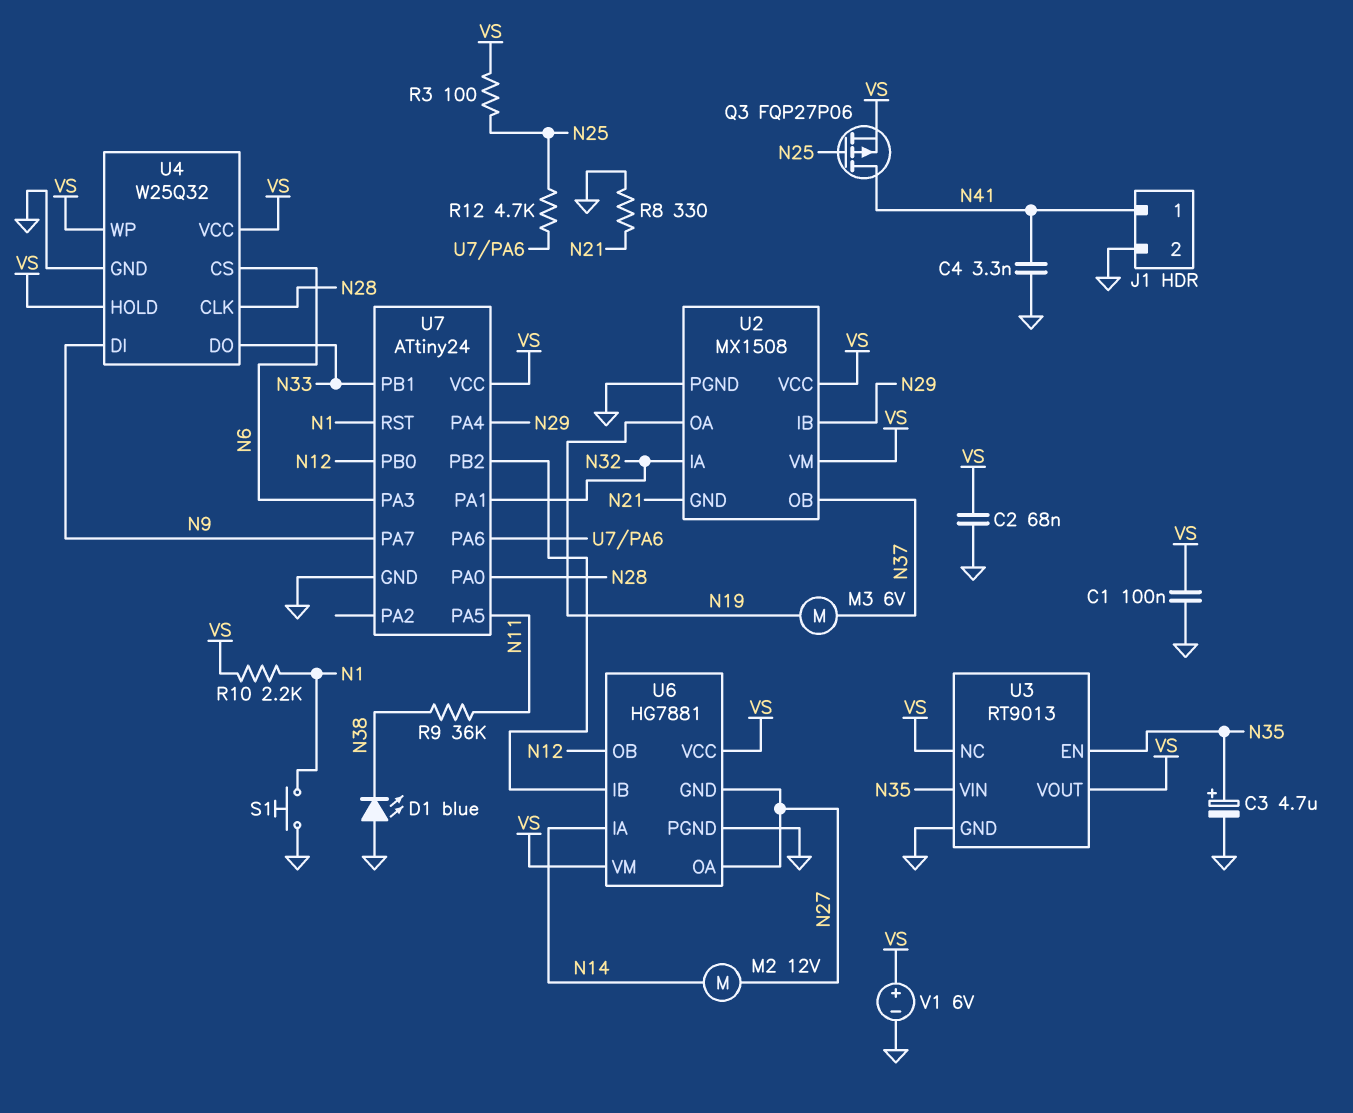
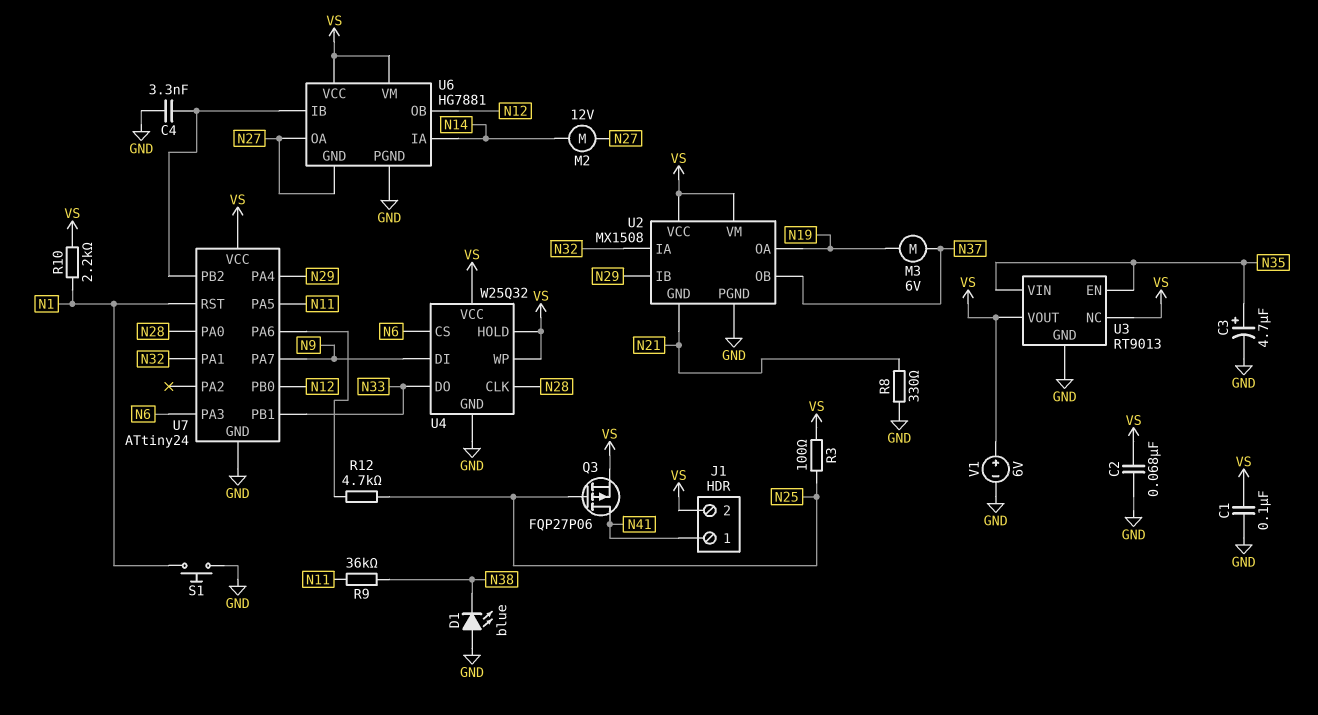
C4: 3.3nF (GND, N41) -> 3.3nF (GND, U6/IB)
J1 pin 2: GND -> VS

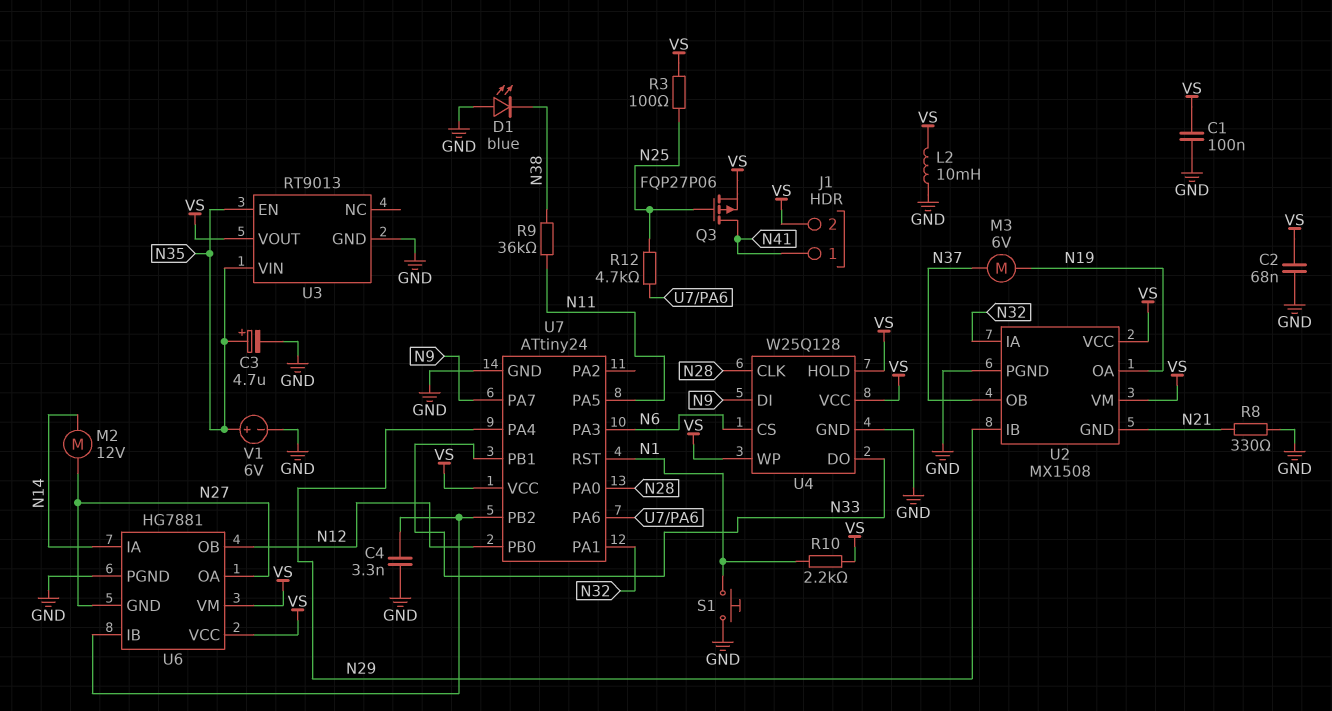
L2: none -> 10mH (GND, VS)
U3 pin NC: VS -> none
U4: W25Q32 -> W25Q128
V1: 6V (plus VS, minus GND) -> 6V (plus N35, minus GND)

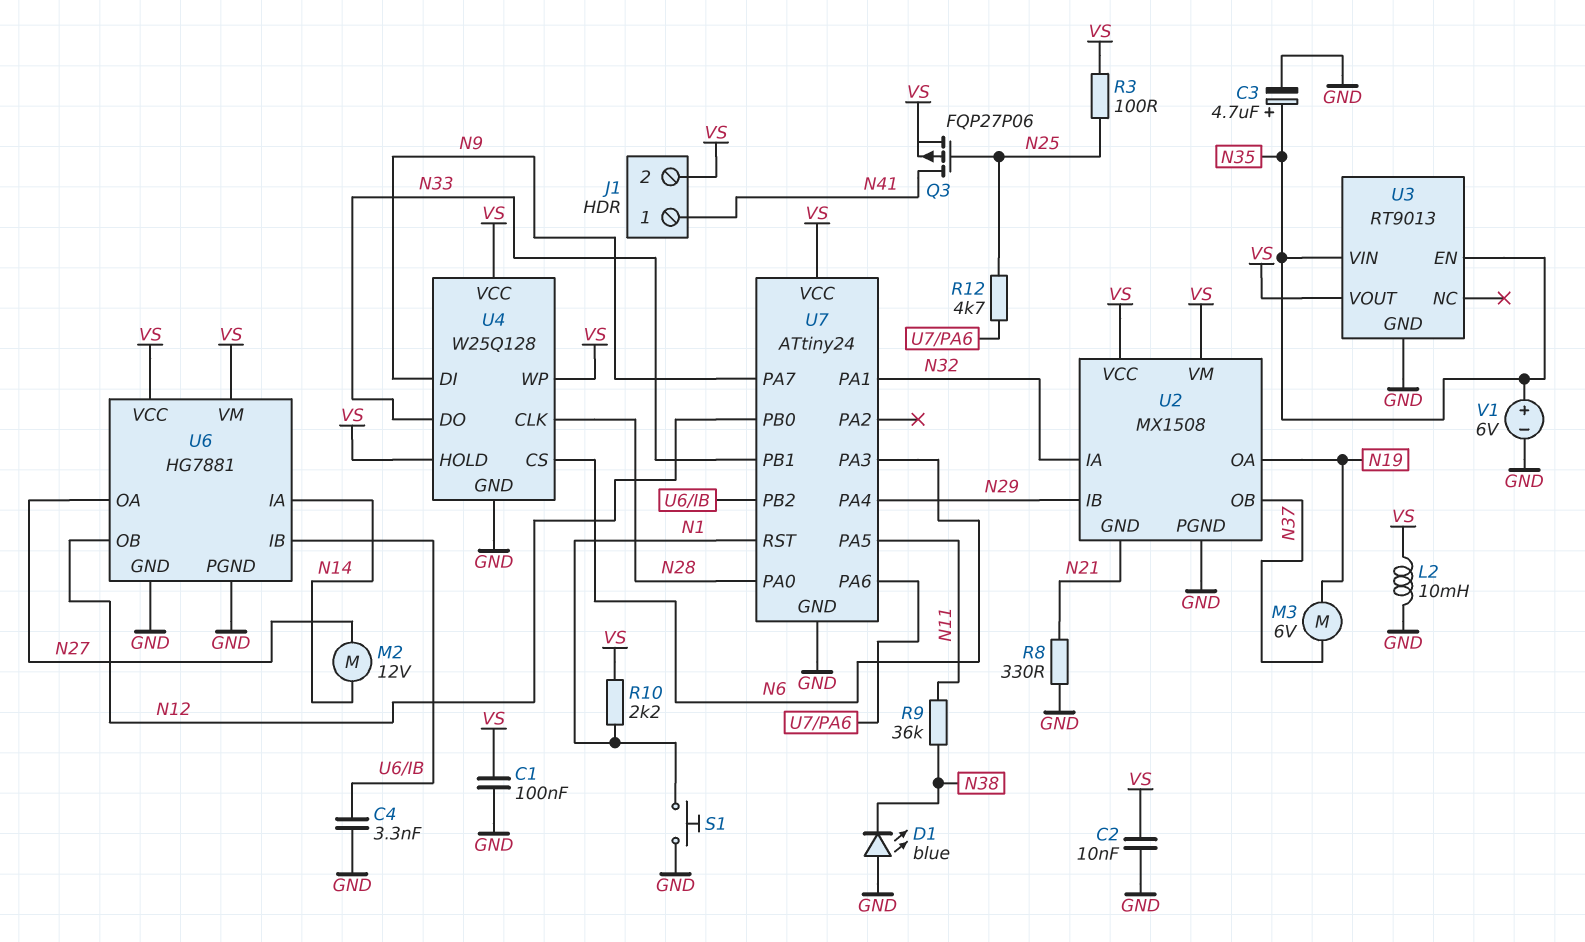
C2: 68nF (GND, VS) -> 10nF (GND, VS)
U6 pin GND: N27 -> GND

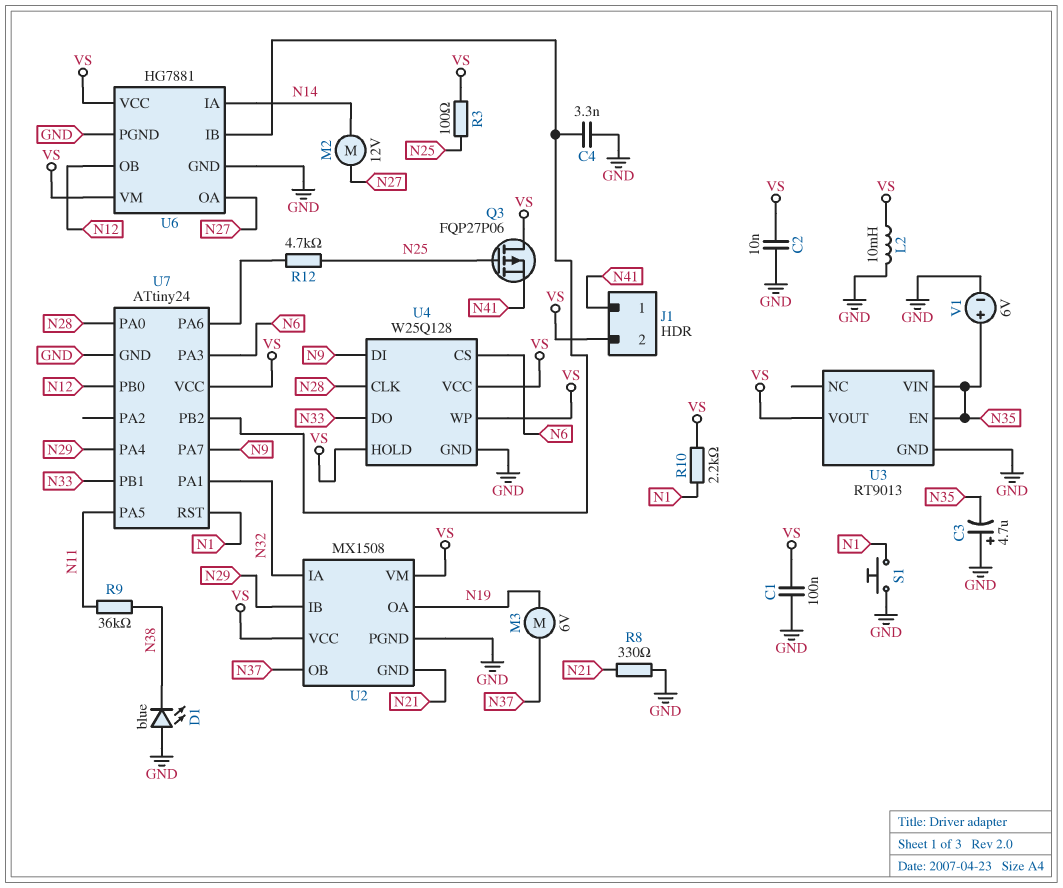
C3: 4.7uF (plus N35, minus GND) -> 4.7uF (plus GND, minus N35)
Q3: PMOS FQP27P06 (G N25, D N41, S VS) -> PMOS FQP27P06 (G N25, D VS, S N41)

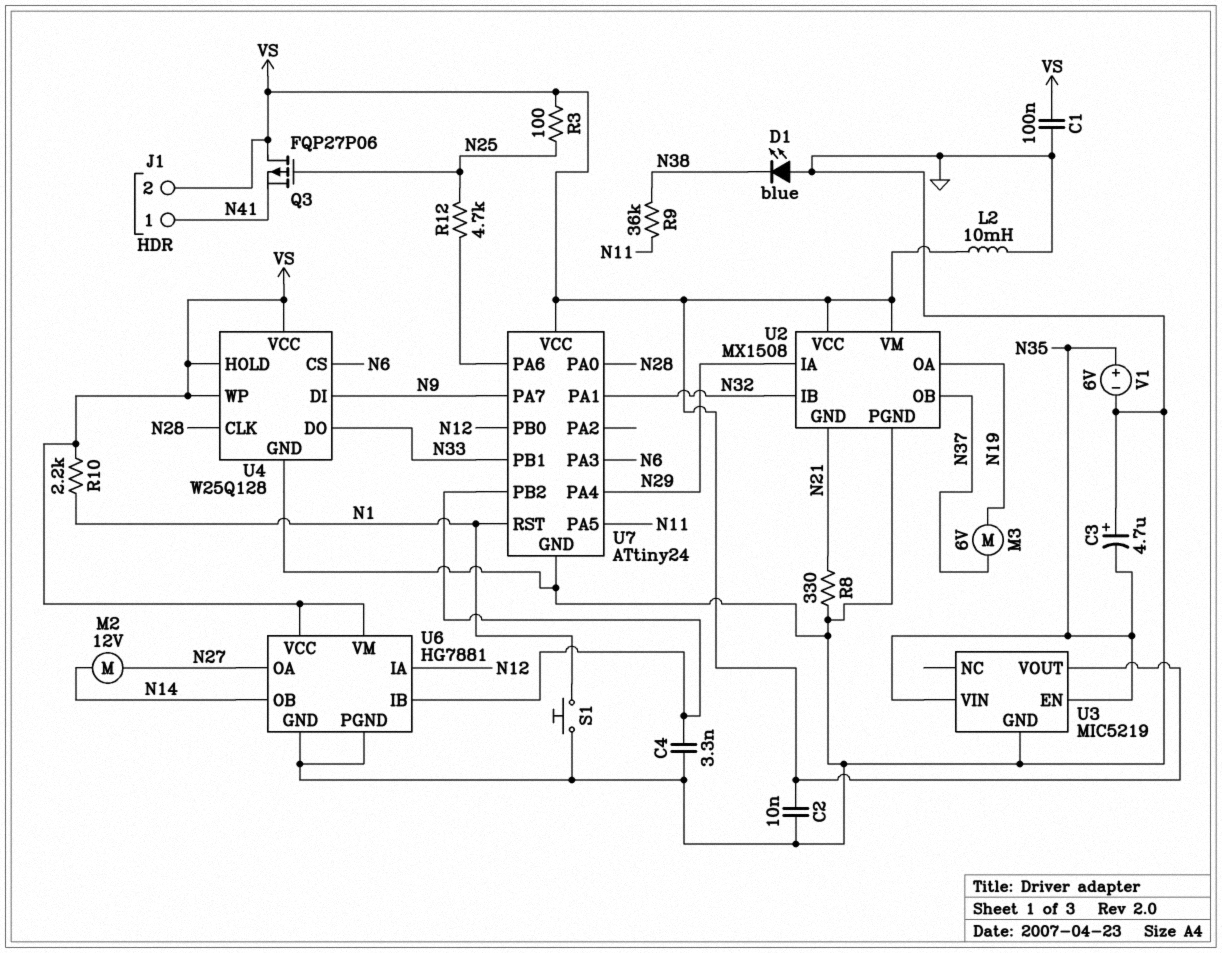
U2 pin IA: N32 -> N29
U2 pin IB: N29 -> N32
U3: RT9013 -> MIC5219
U6 pin IA: N14 -> N12
U6 pin OB: N12 -> N14

